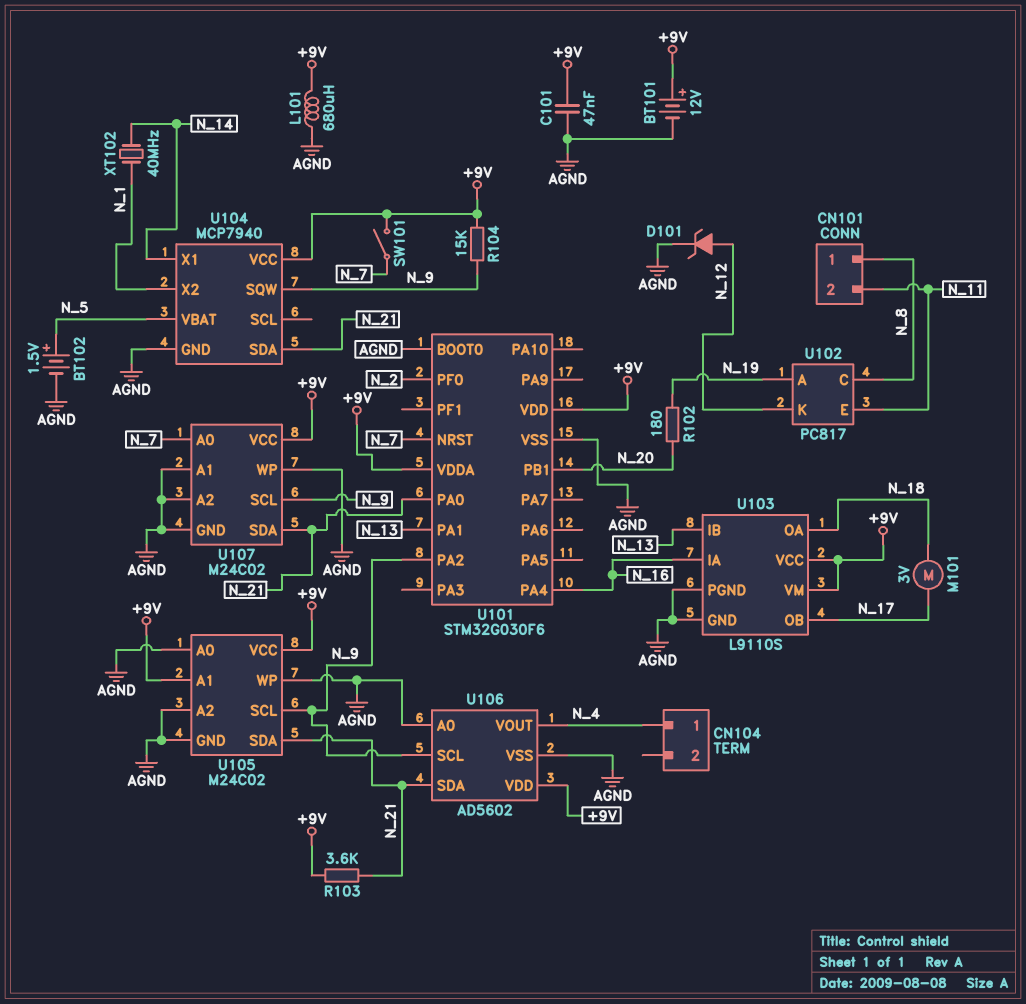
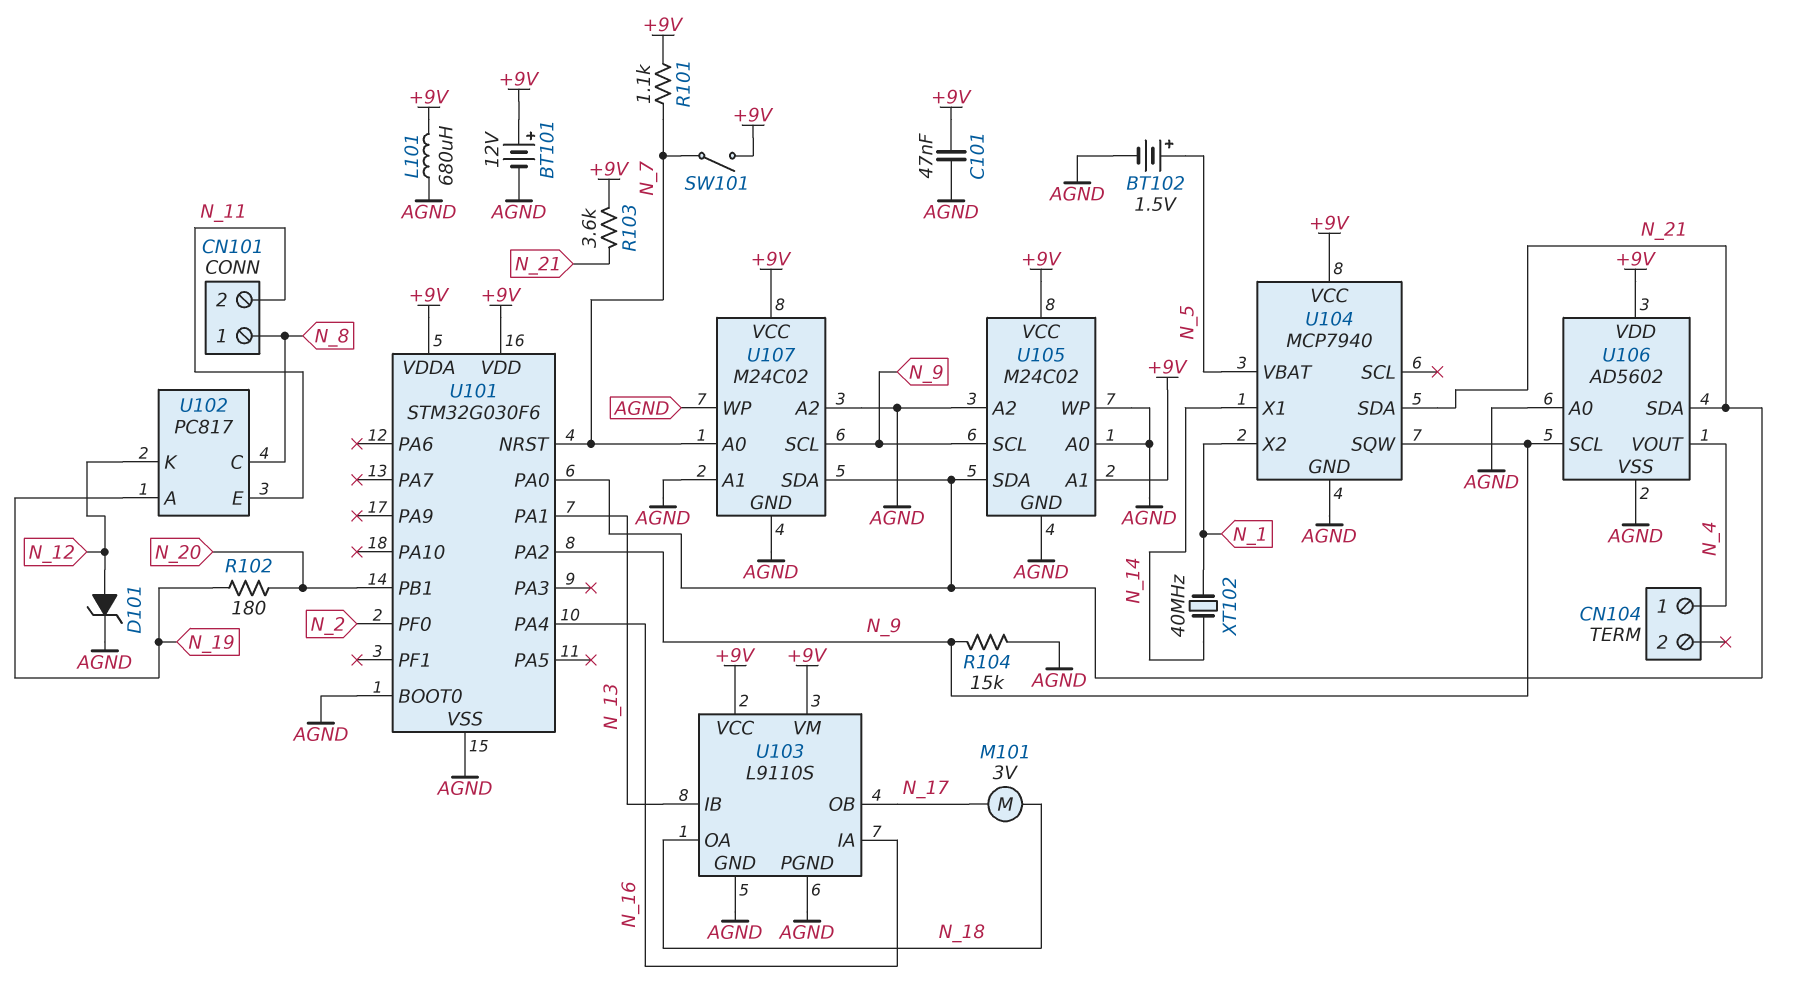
R101: none -> 1.1k (+9V, N_7)
R104: 15k (+9V, N_9) -> 15k (AGND, N_9)

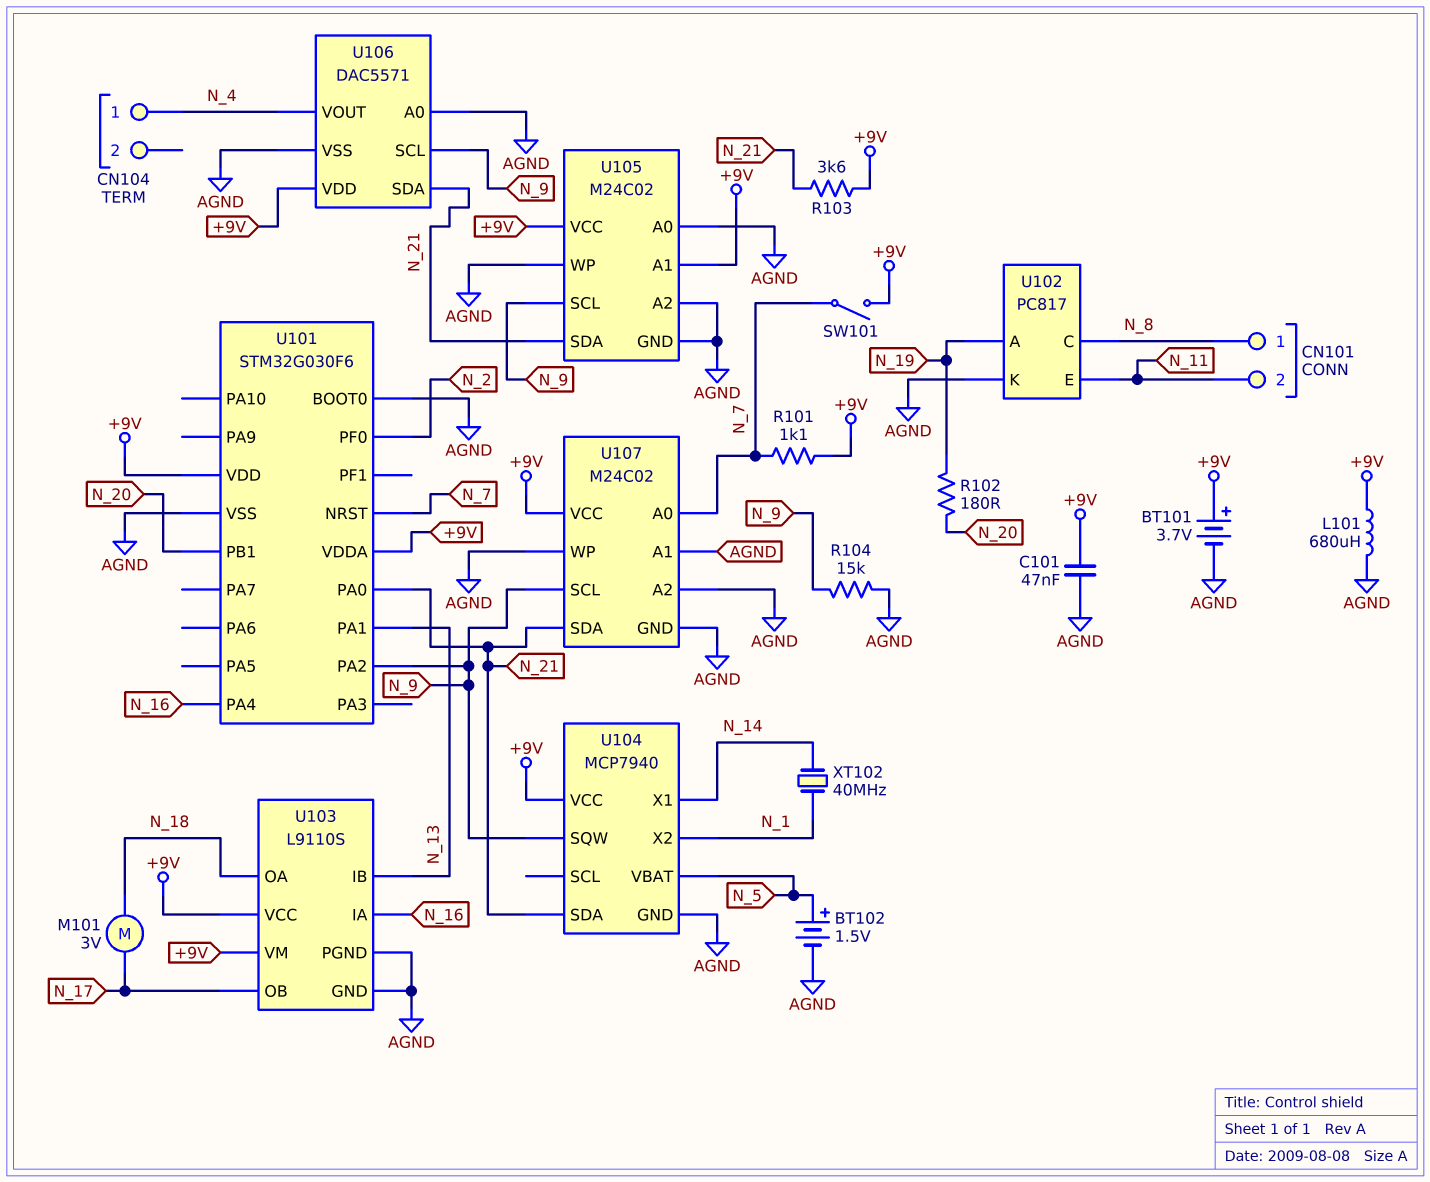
BT101: 12V (plus +9V, minus AGND) -> 3.7V (plus +9V, minus AGND)
D101: zener (A N_12, K AGND) -> none
U102 pin K: N_12 -> AGND
U106: AD5602 -> DAC5571

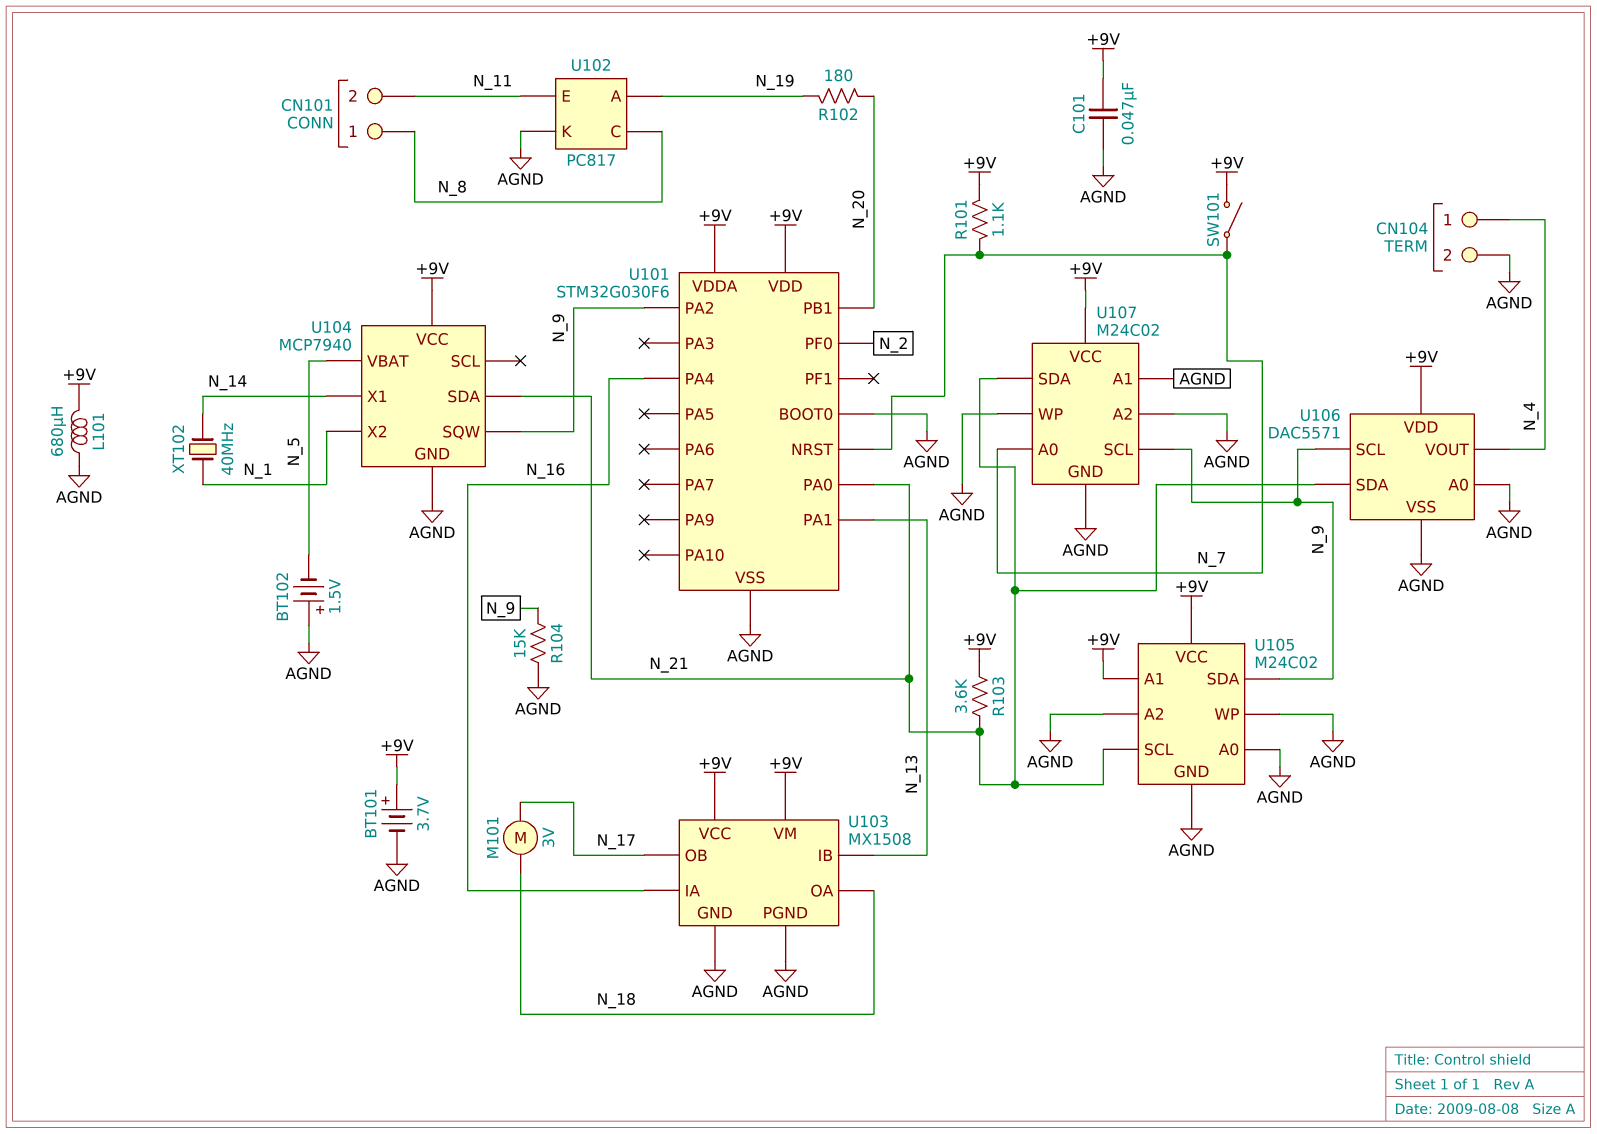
BT102: 1.5V (plus N_5, minus AGND) -> 1.5V (plus AGND, minus N_5)
CN104 pin 2: none -> AGND
U103: L9110S -> MX1508
U105 pin SCL: N_9 -> N_21
U105 pin SDA: N_21 -> N_9

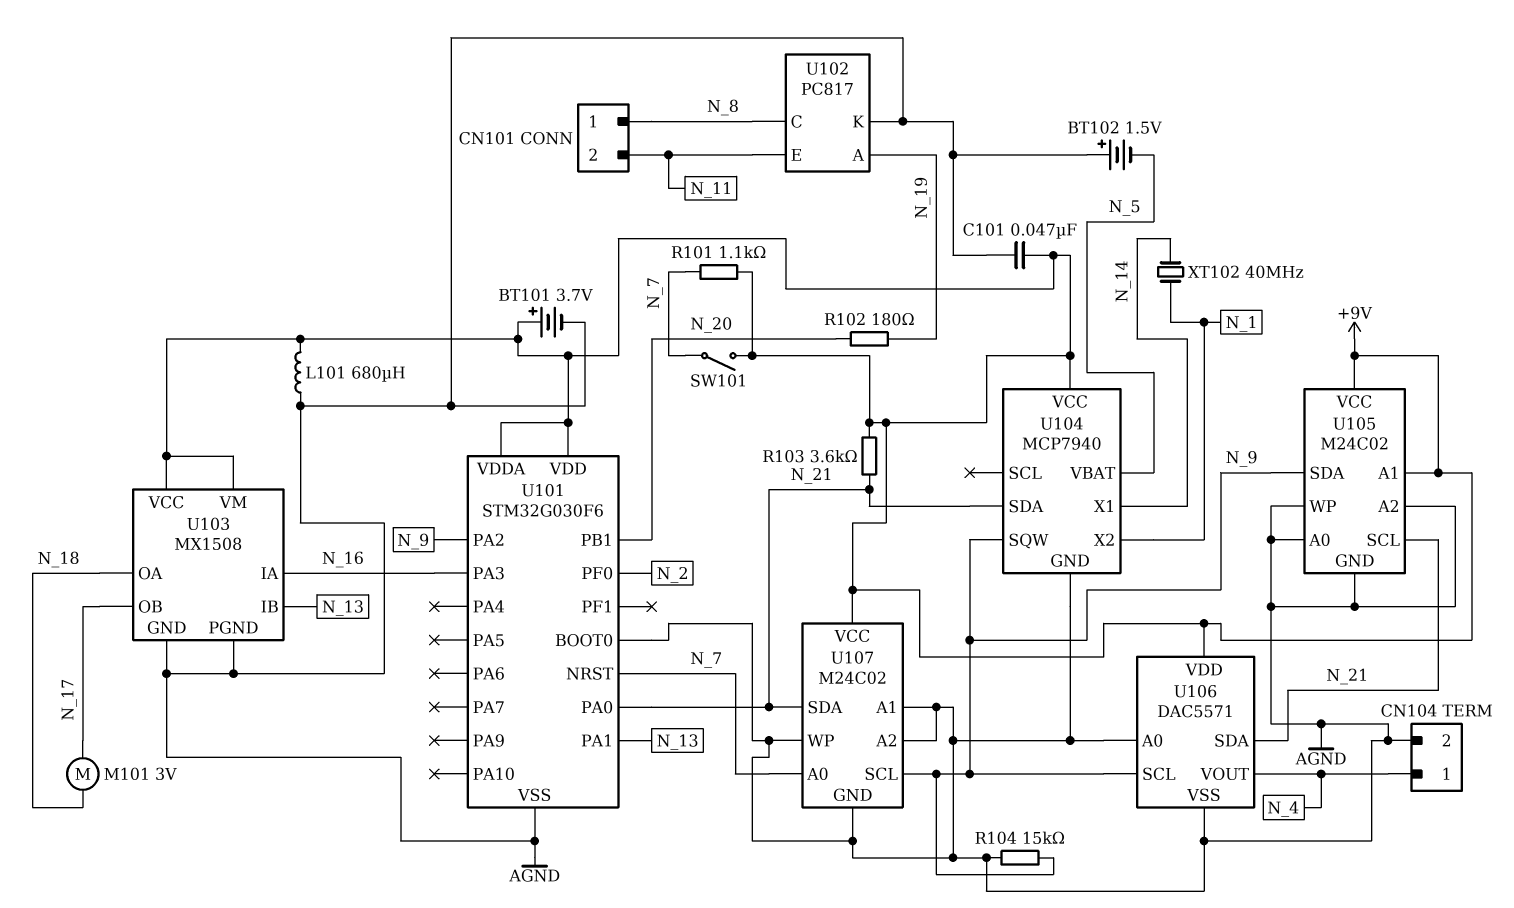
U101 pin PA3: none -> N_16
U101 pin PA4: N_16 -> none

